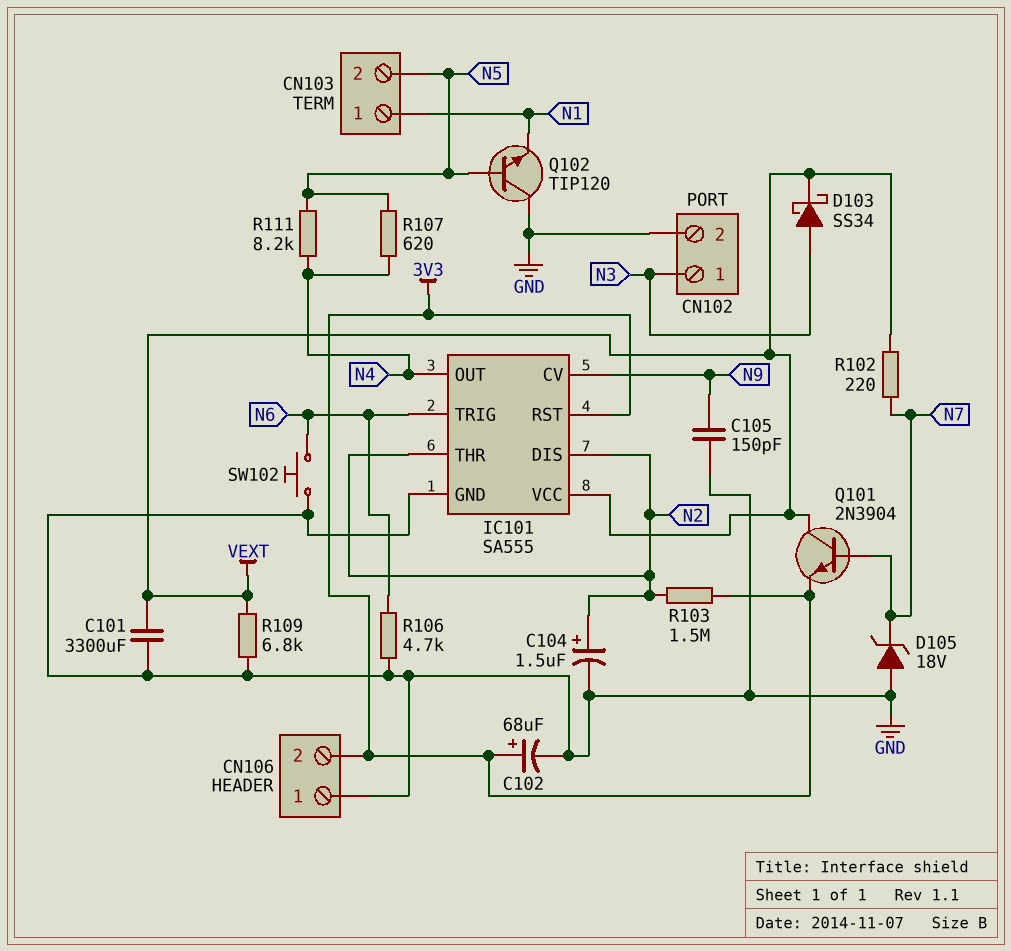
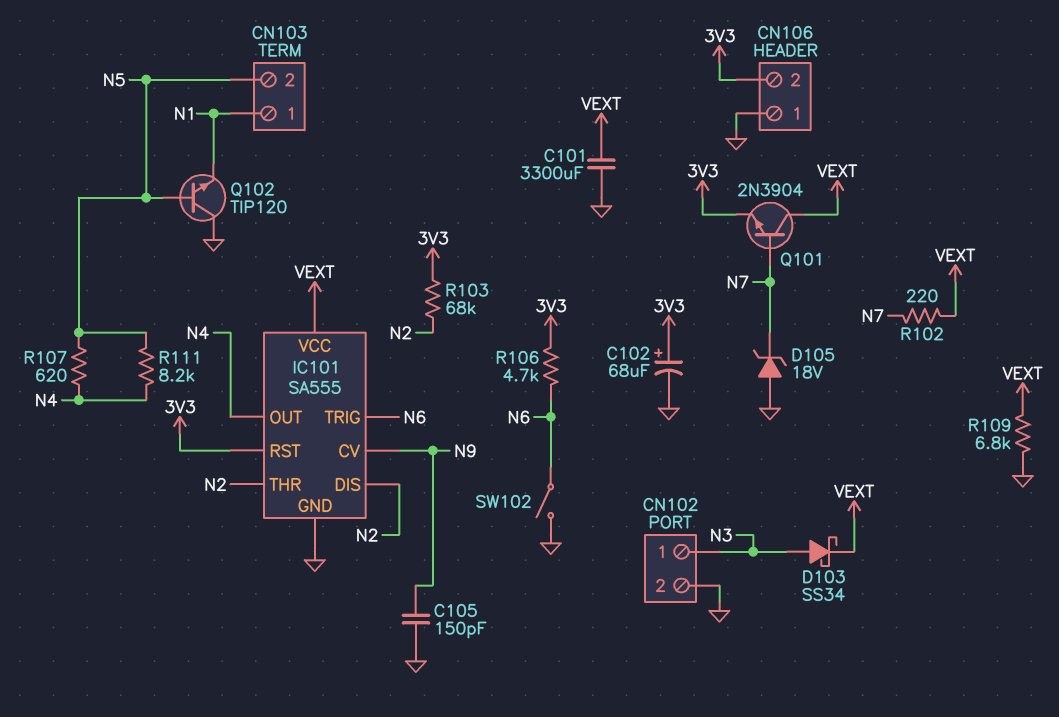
C104: 1.5uF (plus N2, minus GND) -> none
R103: 1.5M (3V3, N2) -> 68k (3V3, N2)
R106: 4.7k (GND, N6) -> 4.7k (3V3, N6)
SW102: button (GND, N6) -> switch (GND, N6)

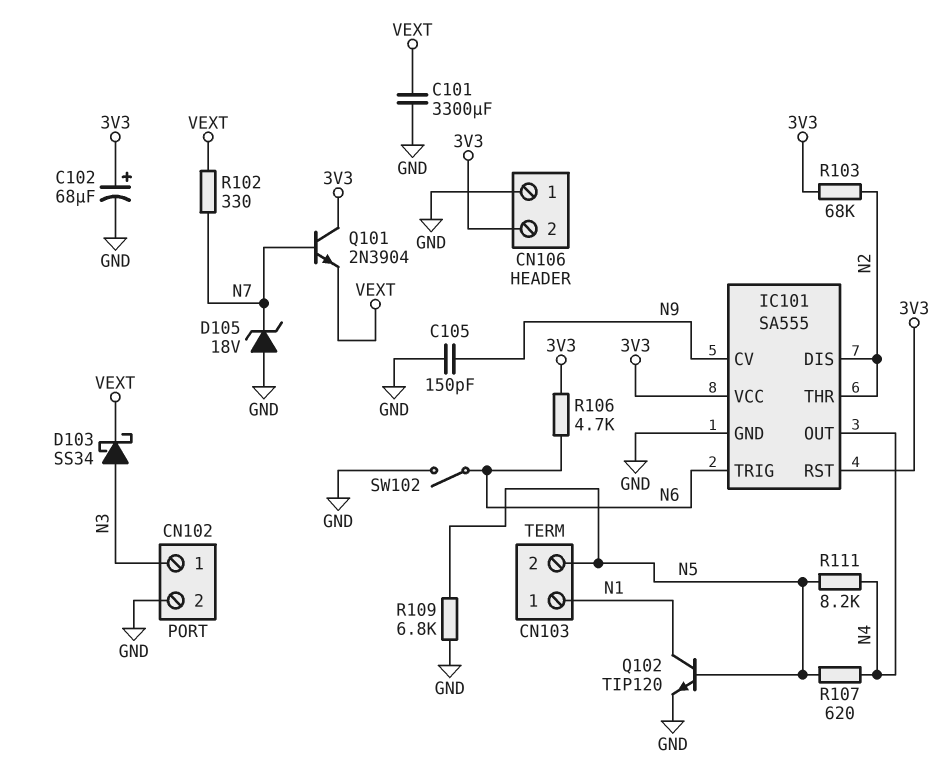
IC101 pin VCC: VEXT -> 3V3
Q101: NPN 2N3904 (B N7, C VEXT, E 3V3) -> NPN 2N3904 (B N7, C 3V3, E VEXT)
Q102: NPN TIP120 (B N5, C GND, E N1) -> NPN TIP120 (B N5, C N1, E GND)
R102: 220 (N7, VEXT) -> 330 (N7, VEXT)
R109: 6.8k (GND, VEXT) -> 6.8k (GND, N5)

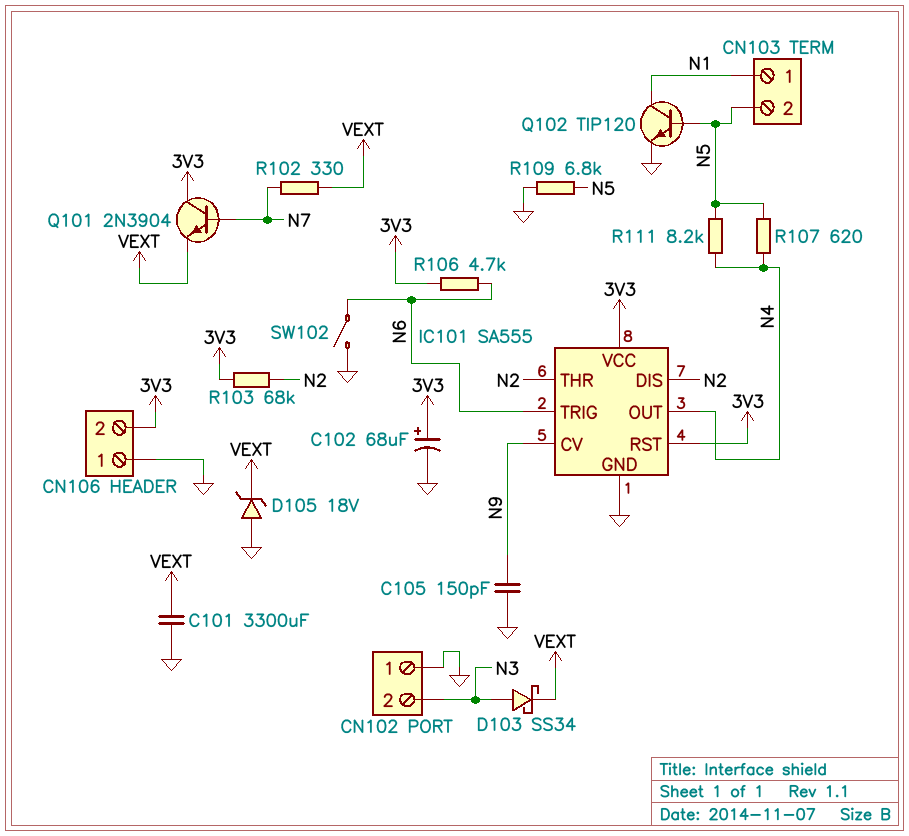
CN102 pin 1: N3 -> GND
CN102 pin 2: GND -> N3
D105: zener 18V (A GND, K N7) -> zener 18V (A GND, K VEXT)

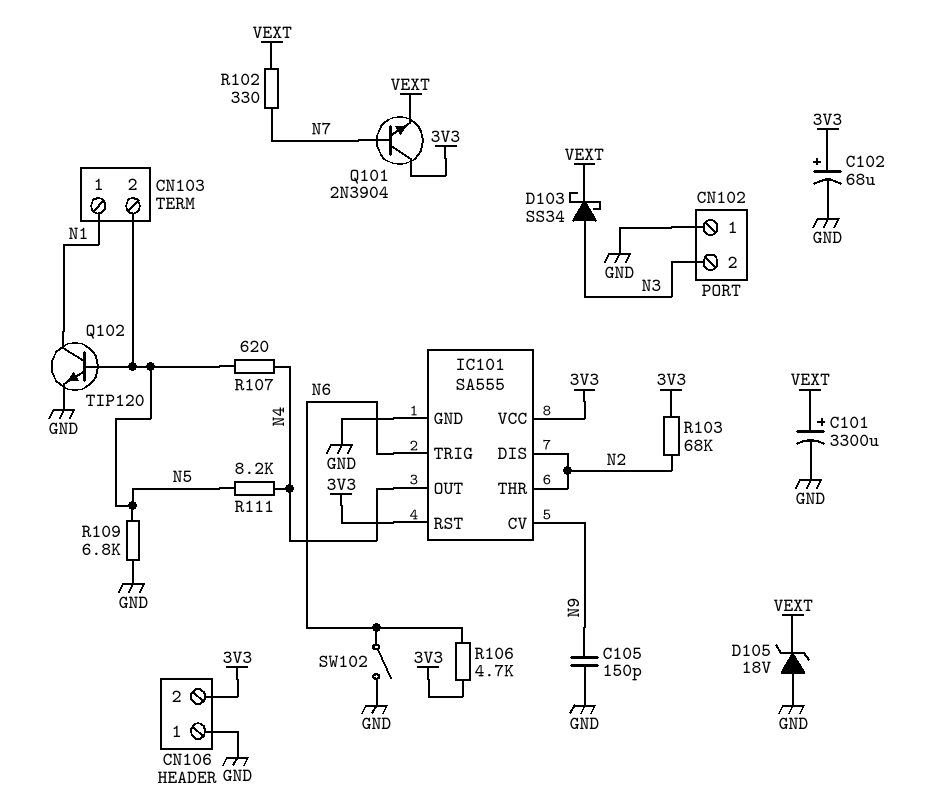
C101: 3300uF (GND, VEXT) -> 3300uF (plus VEXT, minus GND)

